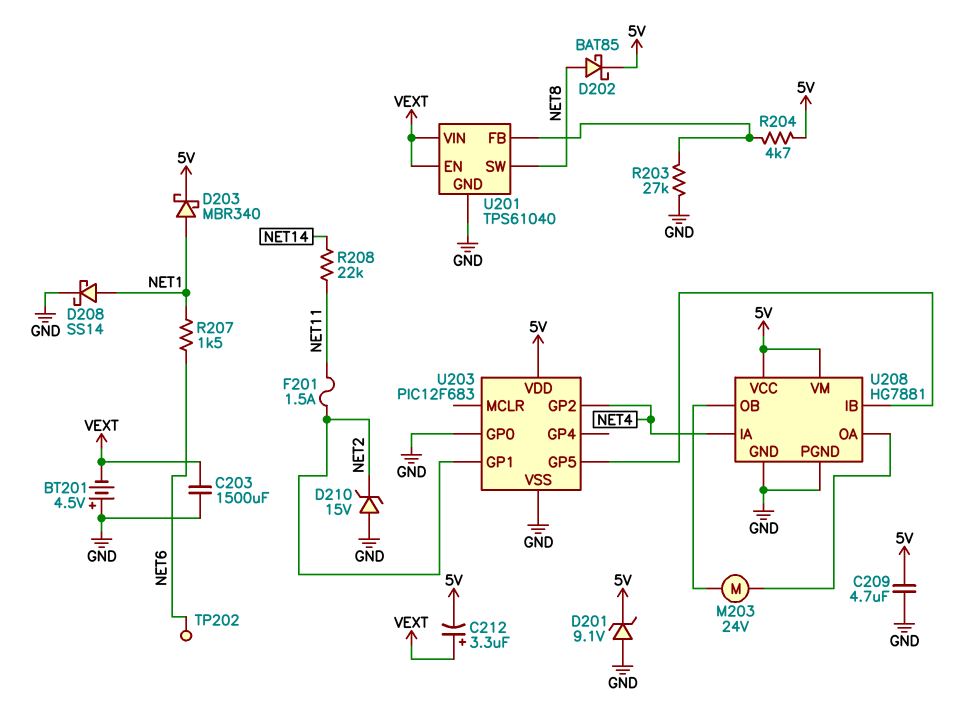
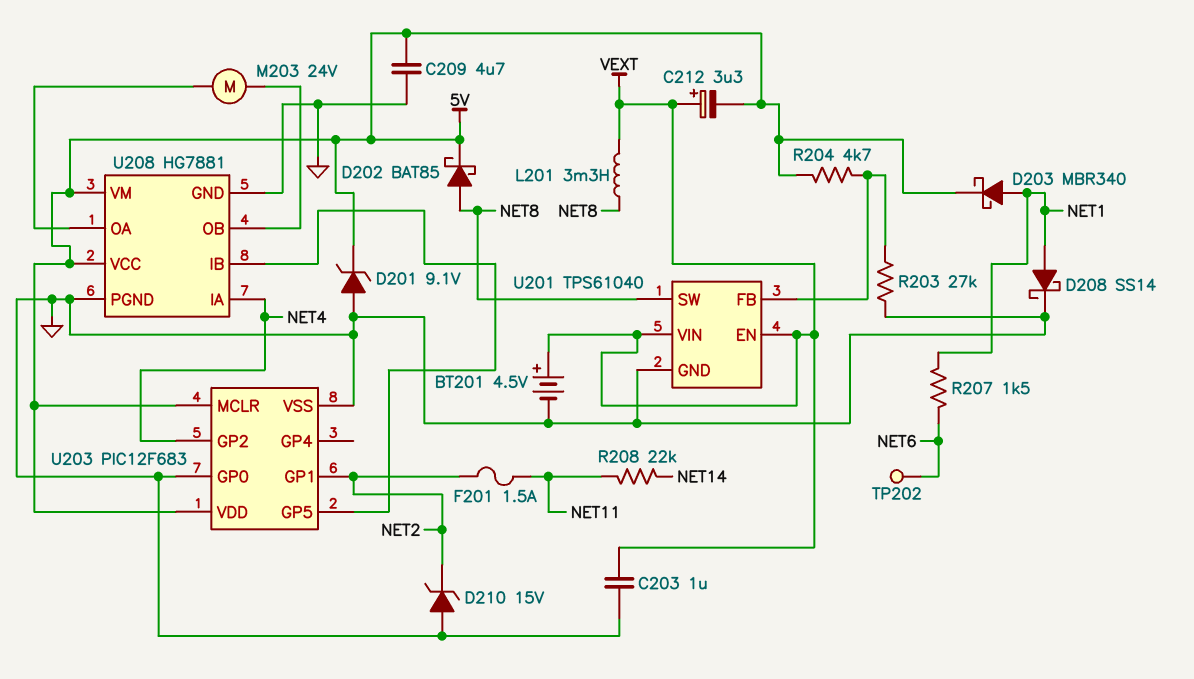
BT201: 4.5V (plus GND, minus VEXT) -> 4.5V (plus VEXT, minus GND)
C203: 1500uF (GND, VEXT) -> 1uF (GND, VEXT)
L201: none -> 3.3mH (NET8, VEXT)
U203 pin MCLR: none -> 5V

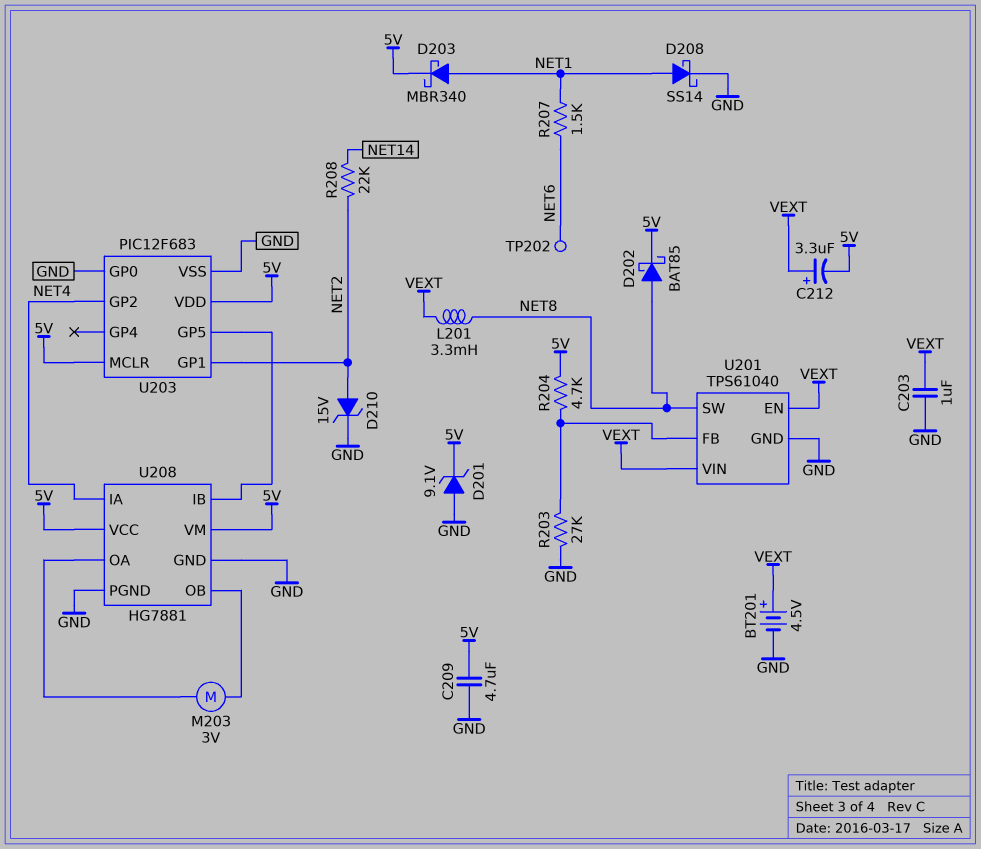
D210: zener 15V (A GND, K NET2) -> zener 15V (A NET2, K GND)
F201: 1.5A (NET2, NET11) -> none
M203: motor 24V (U208/OA, U208/OB) -> motor 3V (U208/OA, U208/OB)
R208: 22k (NET11, NET14) -> 22k (NET2, NET14)

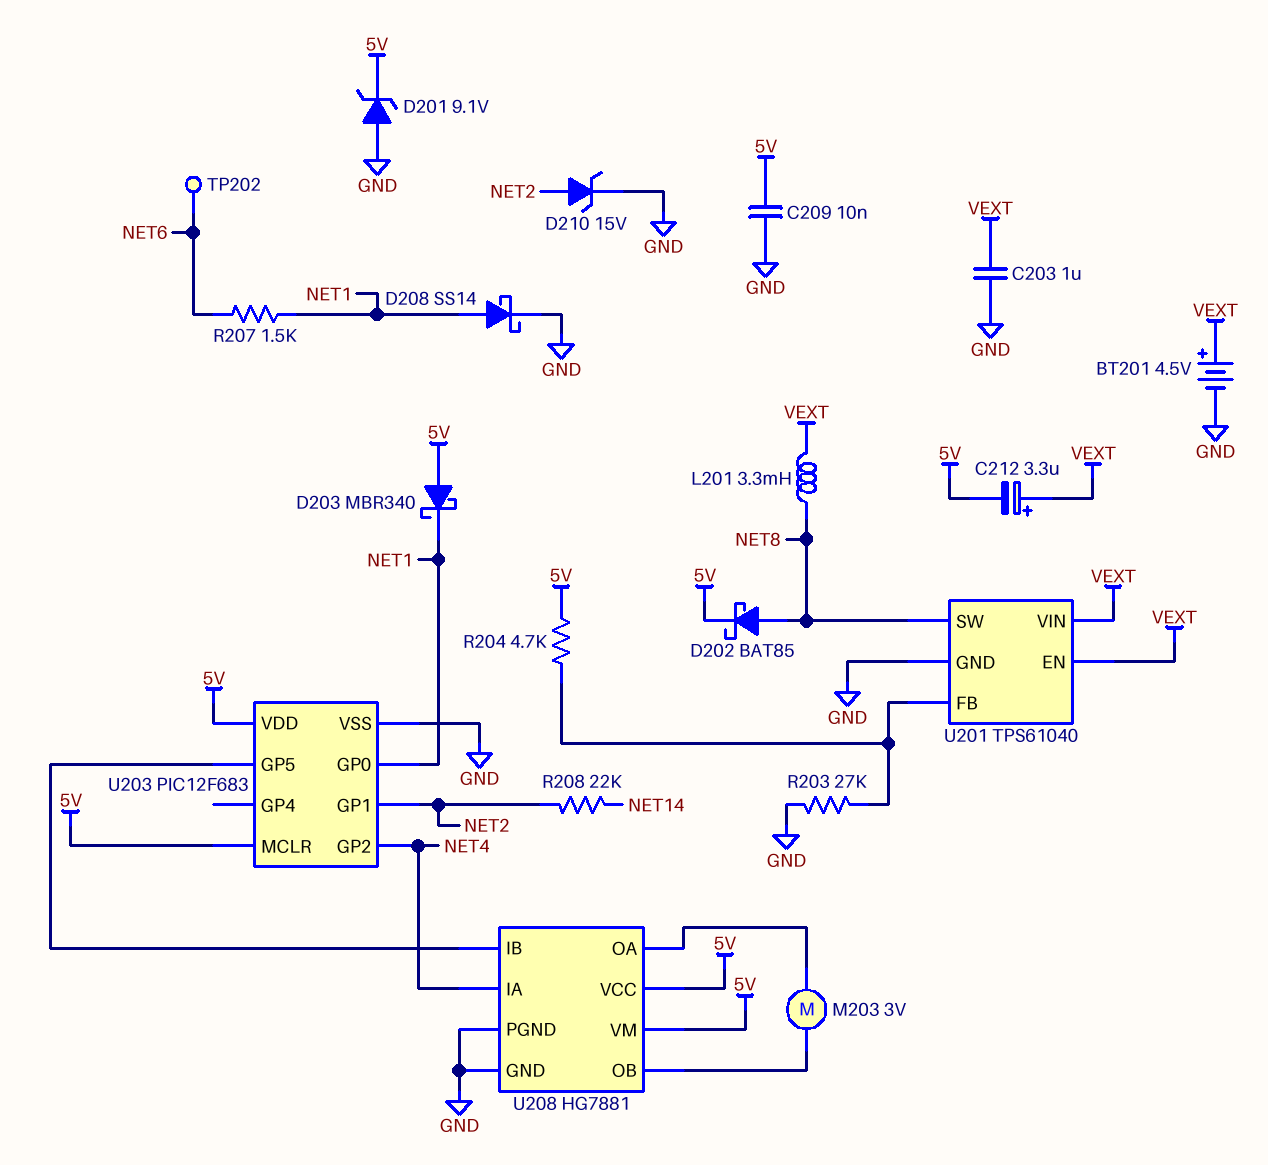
C209: 4.7uF (5V, GND) -> 10nF (5V, GND)
D203: schottky MBR340 (A NET1, K 5V) -> schottky MBR340 (A 5V, K NET1)
U203 pin GP0: GND -> NET1

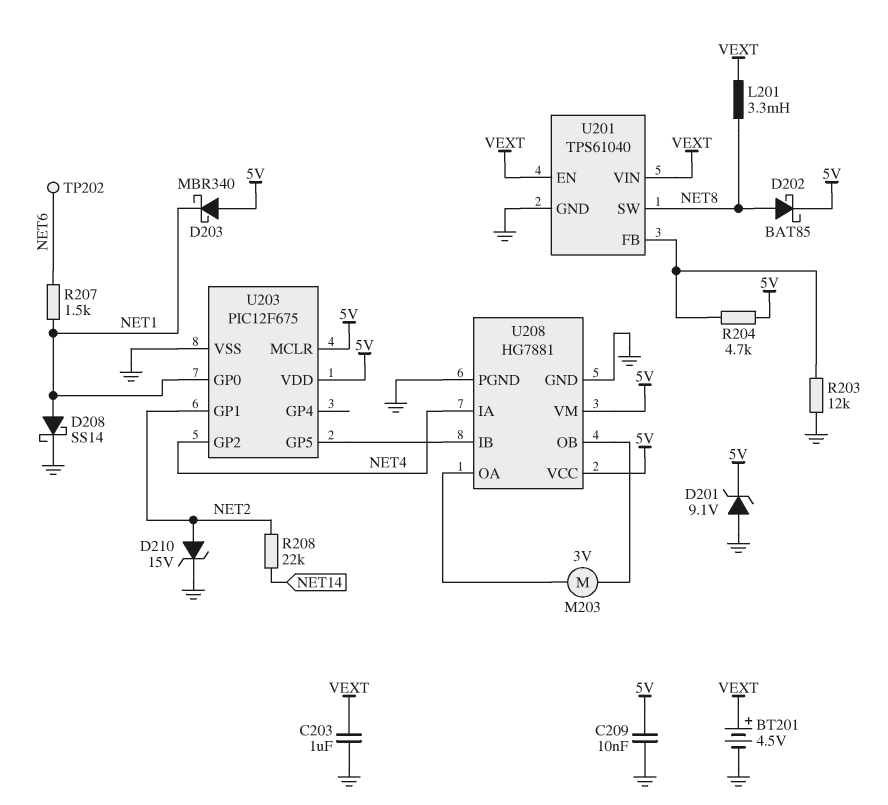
C212: 3.3uF (plus VEXT, minus 5V) -> none
R203: 27k (GND, U201/FB) -> 12k (GND, U201/FB)
U203: PIC12F683 -> PIC12F675

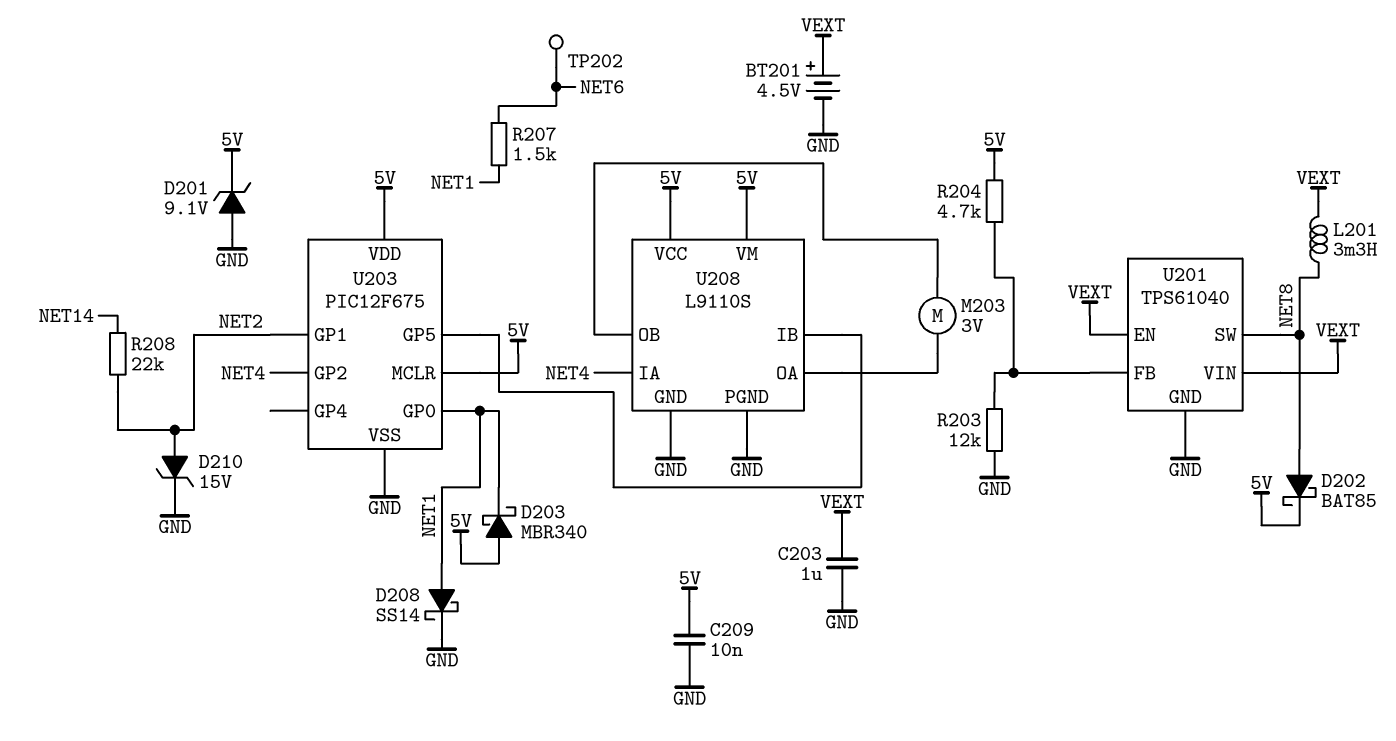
U208: HG7881 -> L9110S

